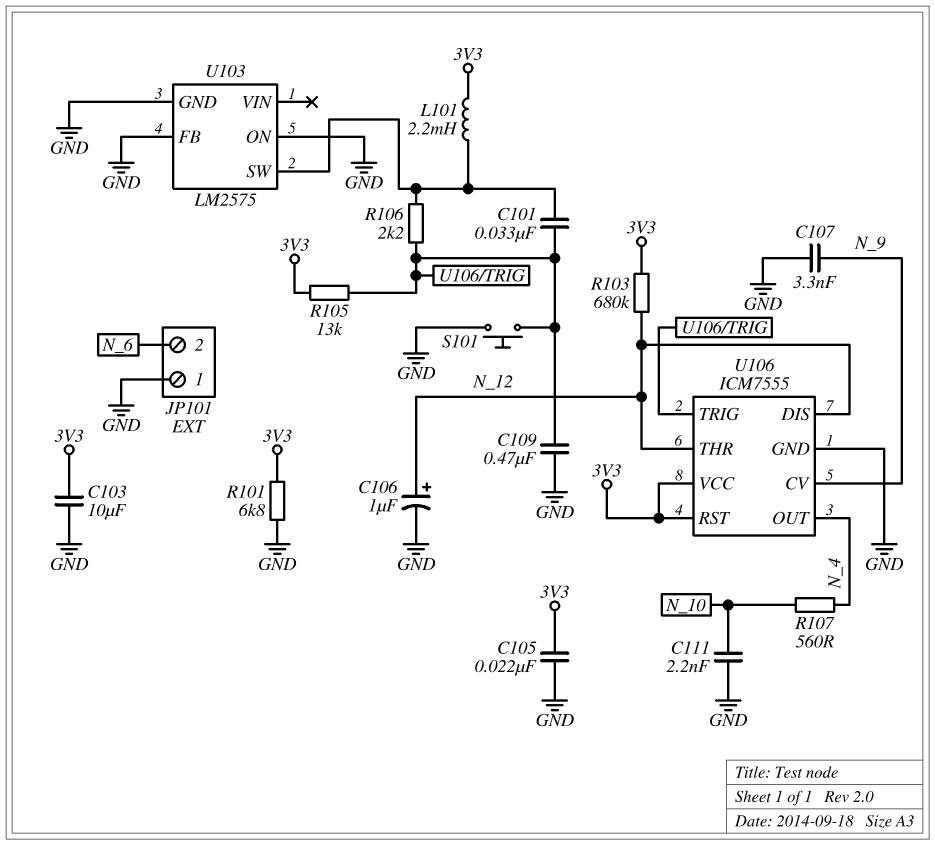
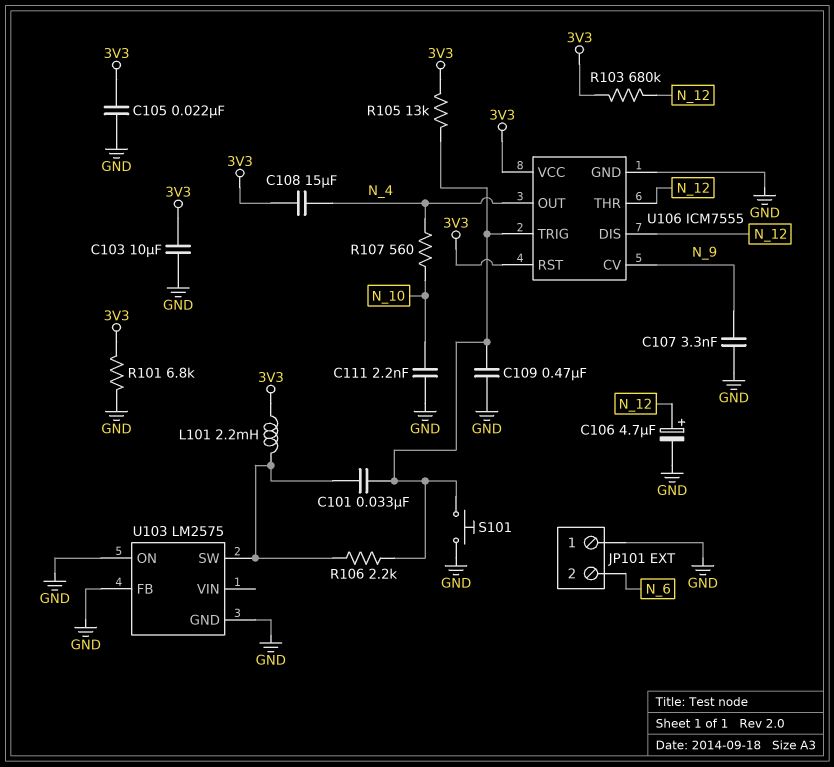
C106: 1uF (plus N_12, minus GND) -> 4.7uF (plus N_12, minus GND)
C108: none -> 15uF (3V3, N_4)

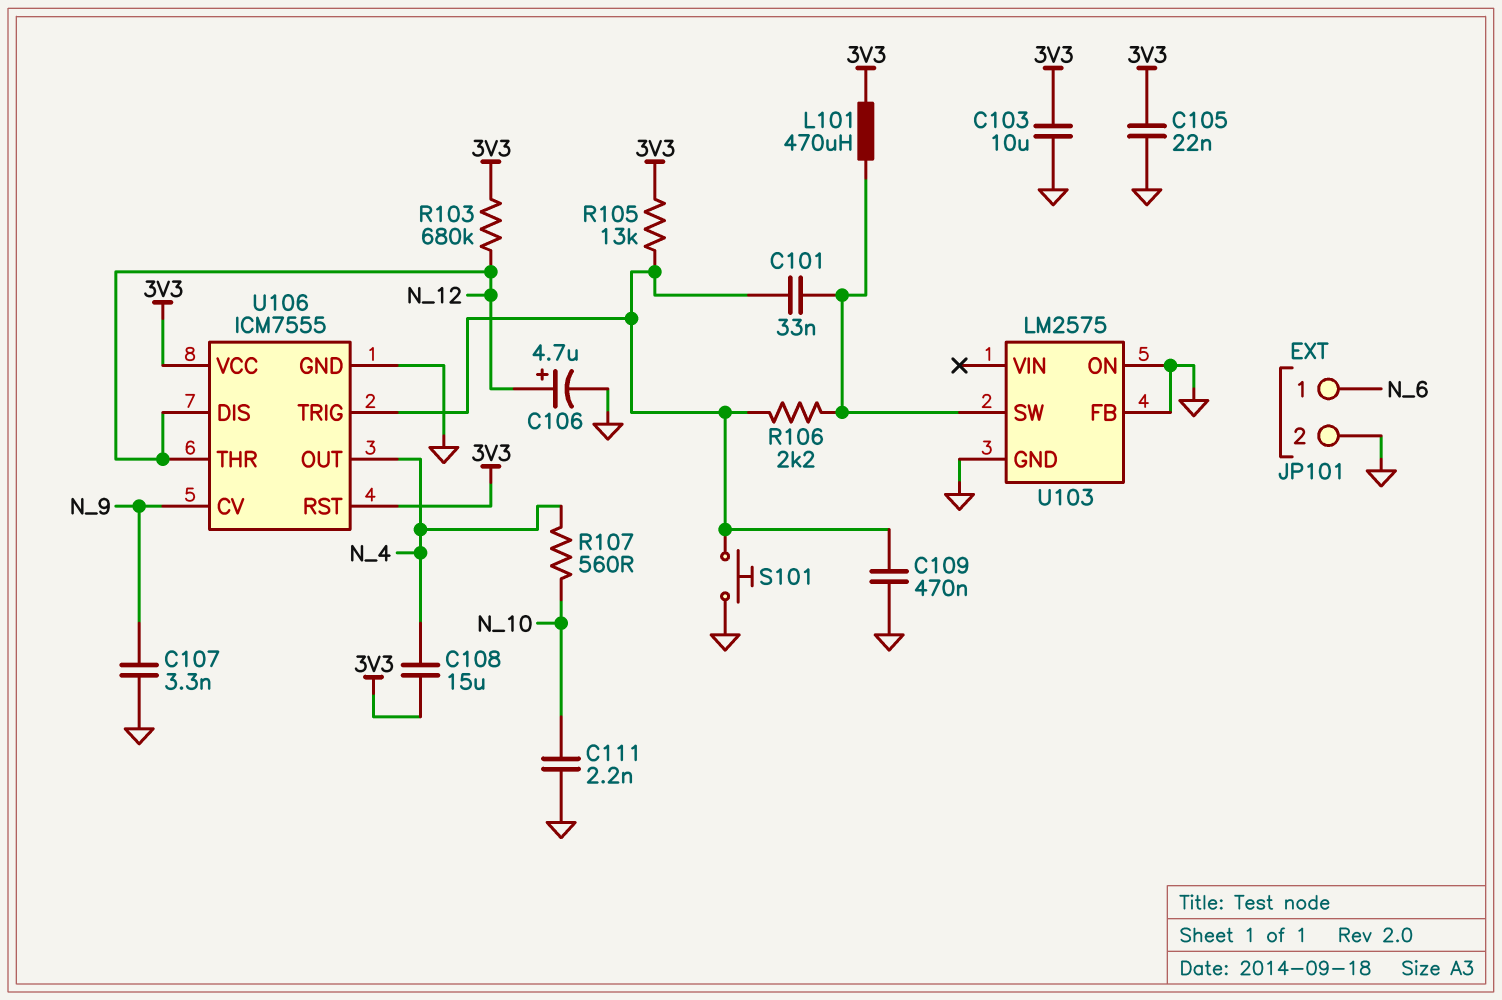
JP101 pin 1: GND -> N_6
JP101 pin 2: N_6 -> GND
L101: 2.2mH (3V3, U103/SW) -> 470uH (3V3, U103/SW)
R101: 6.8k (3V3, GND) -> none

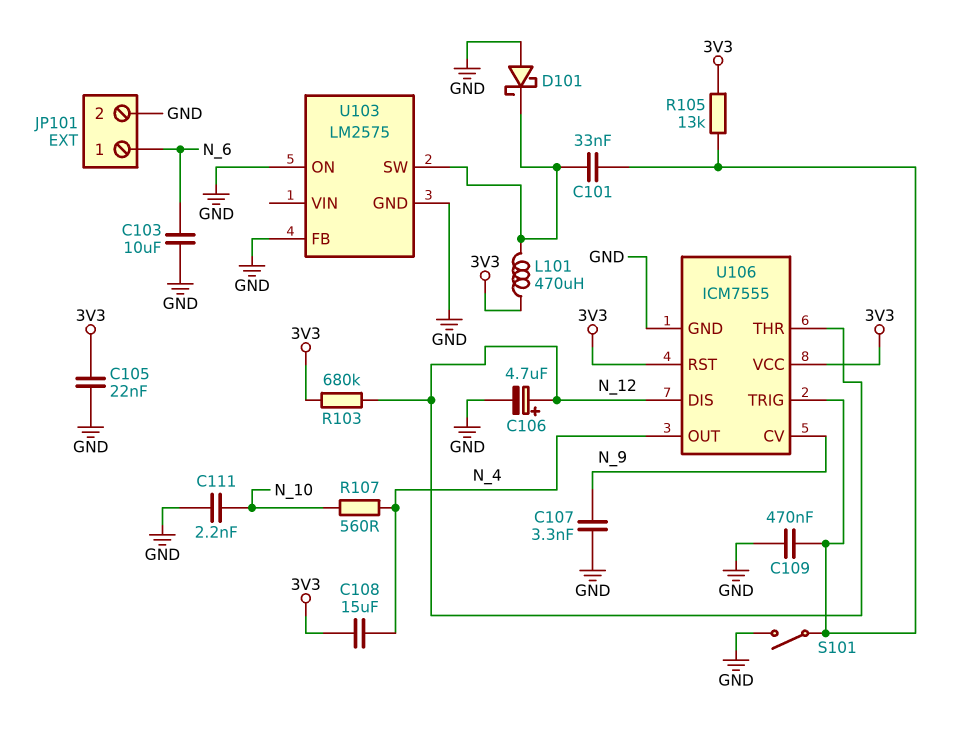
C103: 10uF (3V3, GND) -> 10uF (GND, N_6)
D101: none -> schottky (A GND, K U103/SW)
R106: 2.2k (U103/SW, U106/TRIG) -> none
S101: button (GND, U106/TRIG) -> switch (GND, U106/TRIG)

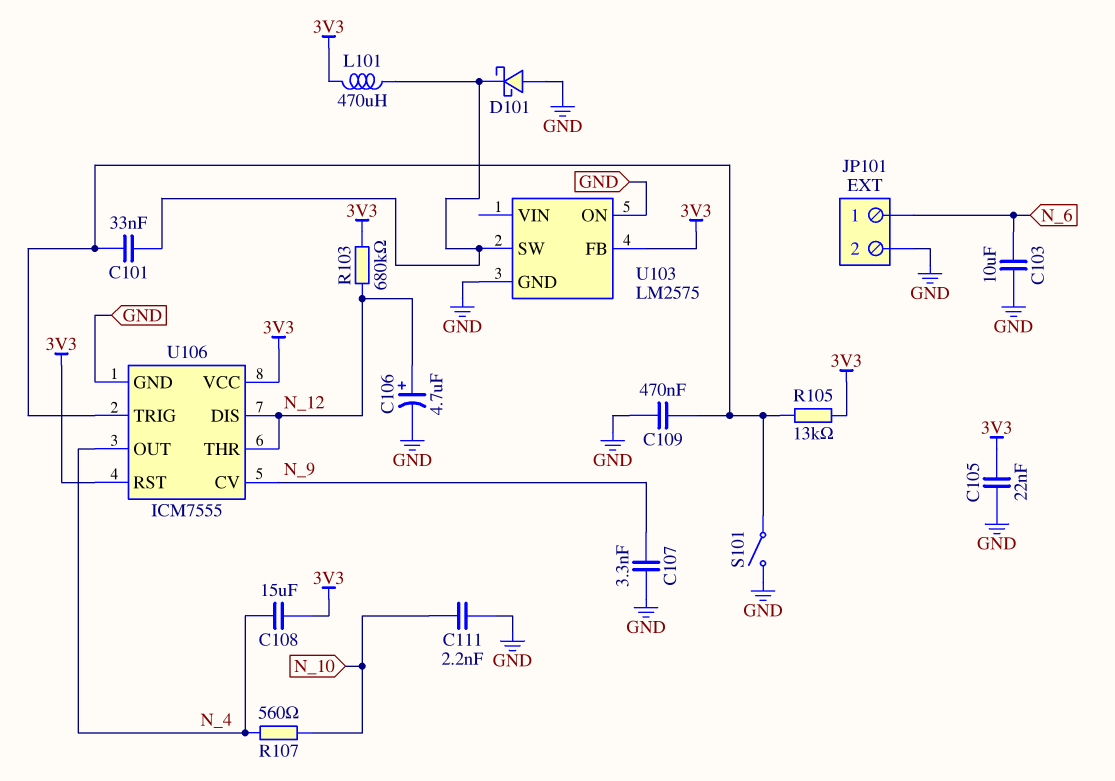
U103 pin FB: GND -> 3V3

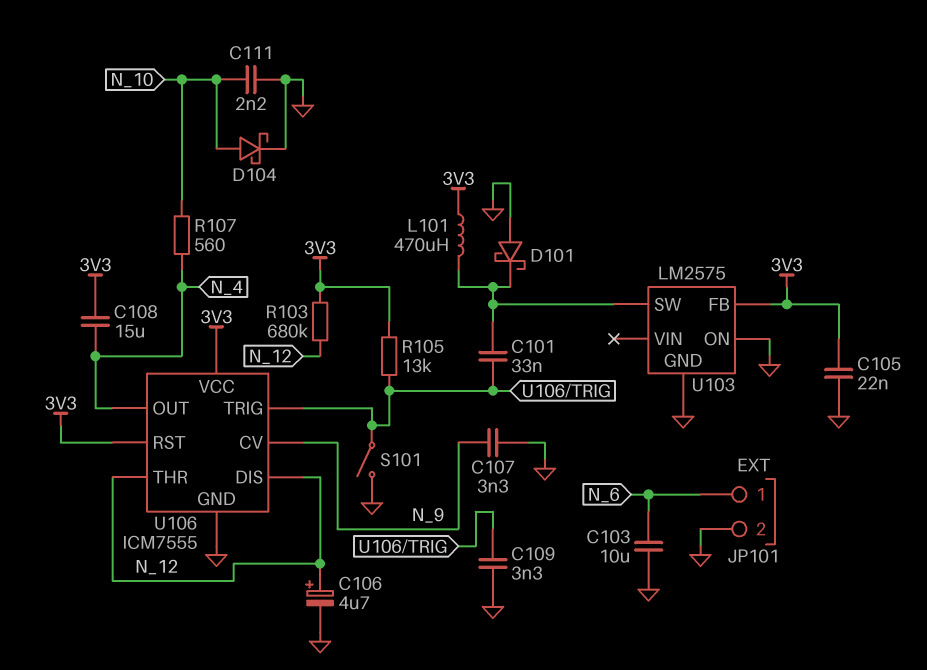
C109: 470nF (GND, U106/TRIG) -> 3.3nF (GND, U106/TRIG)
D104: none -> schottky (A N_10, K GND)

